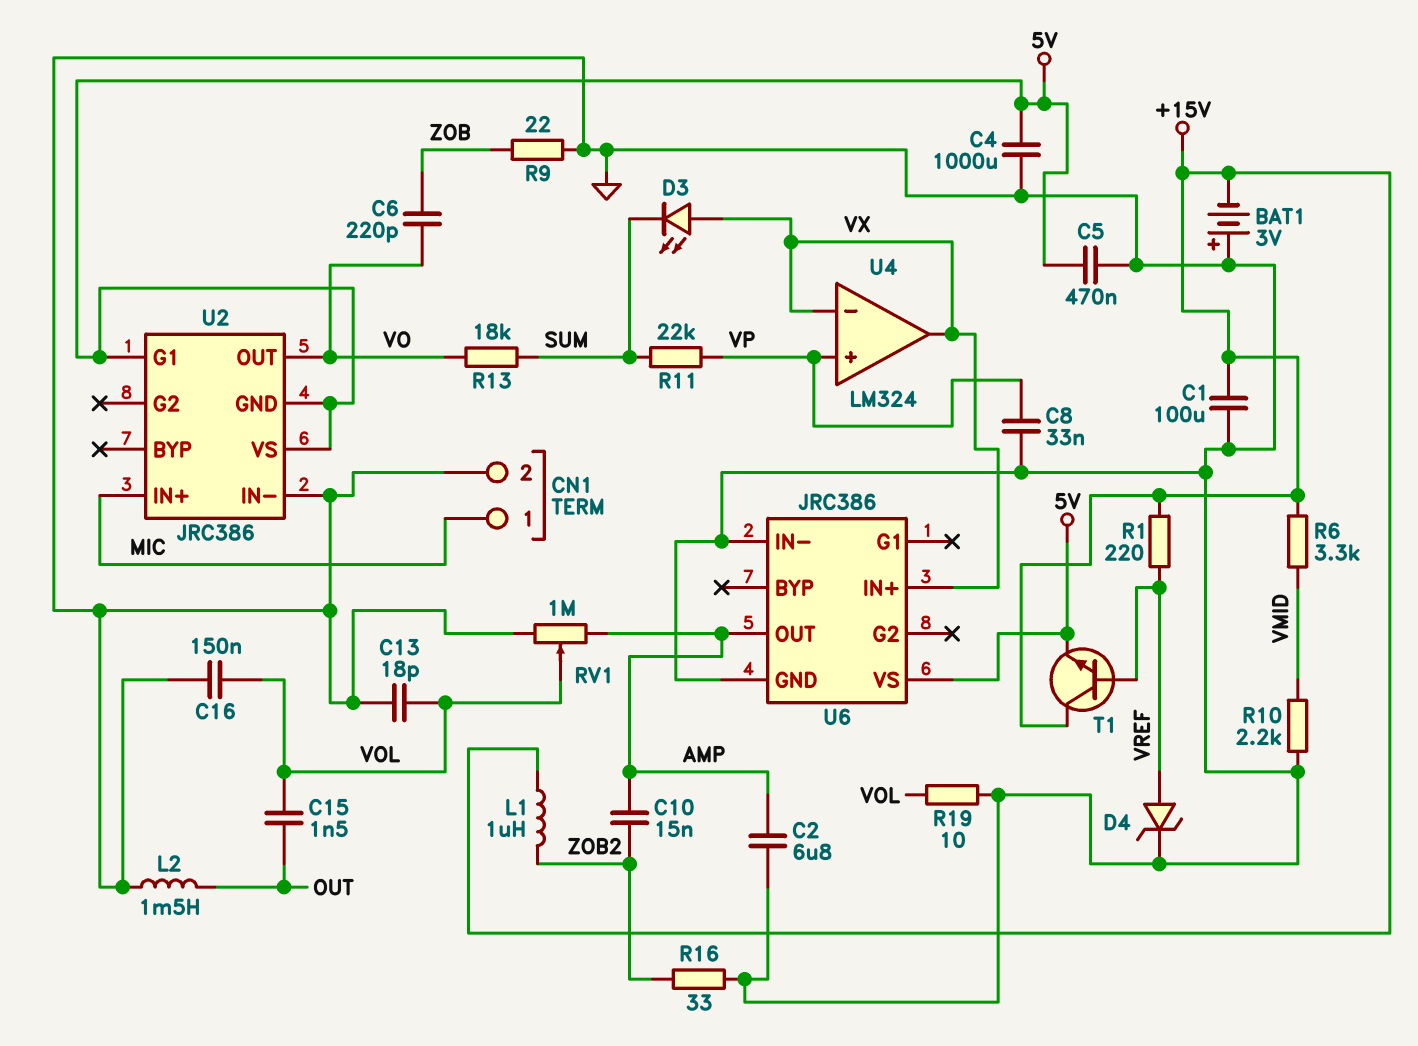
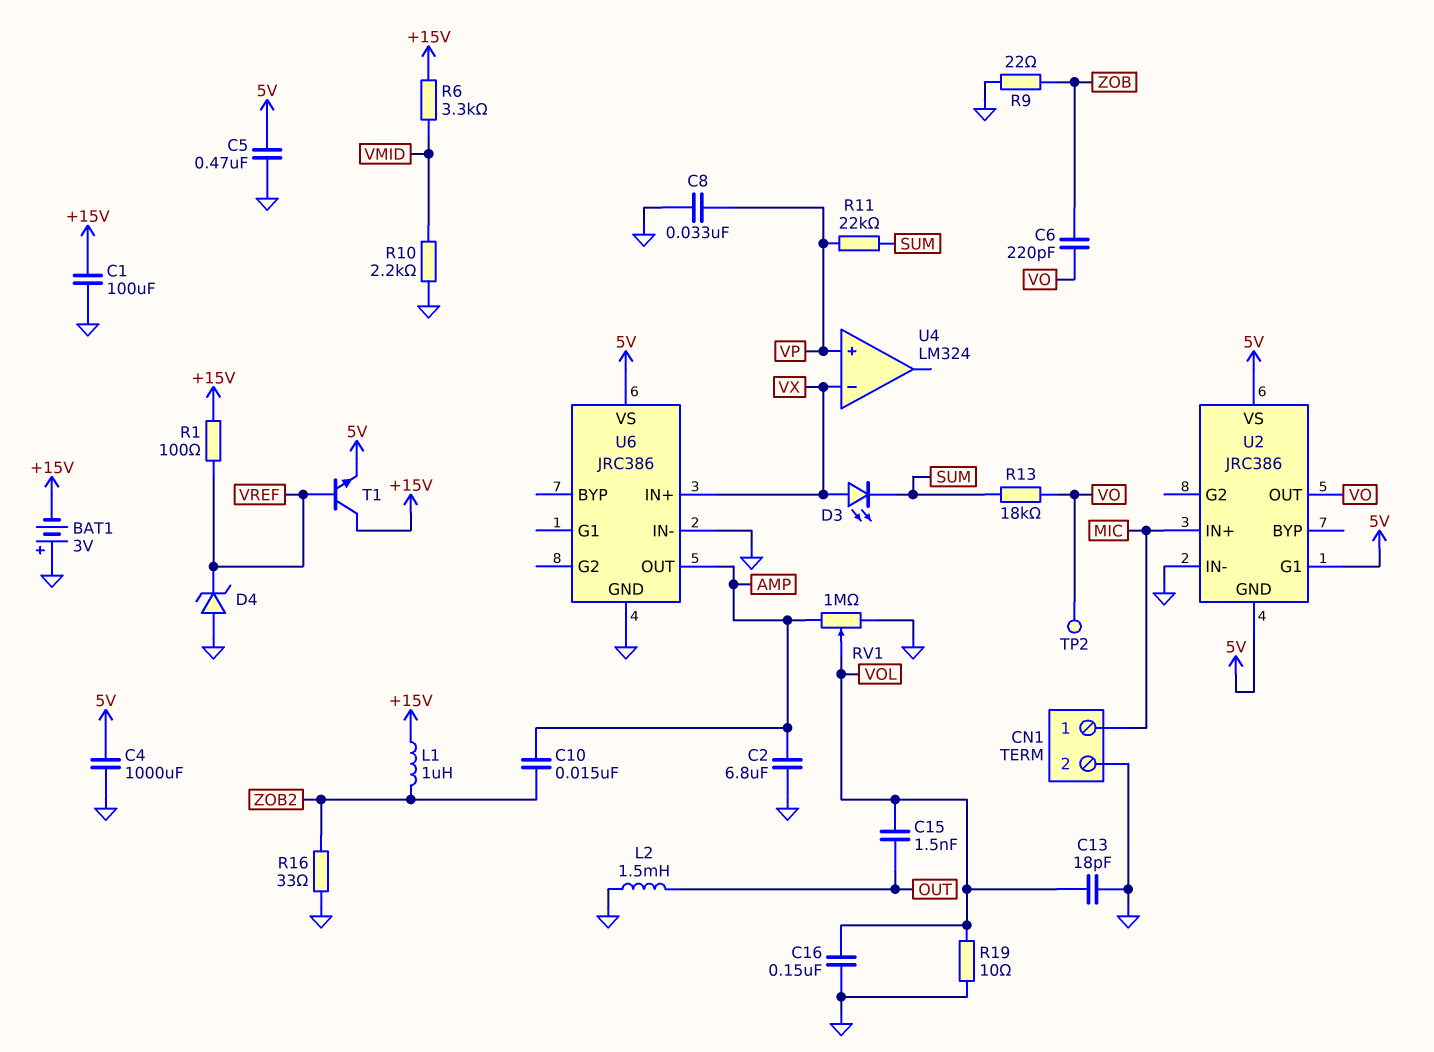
D4: zener (A VREF, K GND) -> zener (A GND, K VREF)
R1: 220 (+15V, VREF) -> 100 (+15V, VREF)
TP2: none -> test point (VO)
U4 pin out: VX -> none

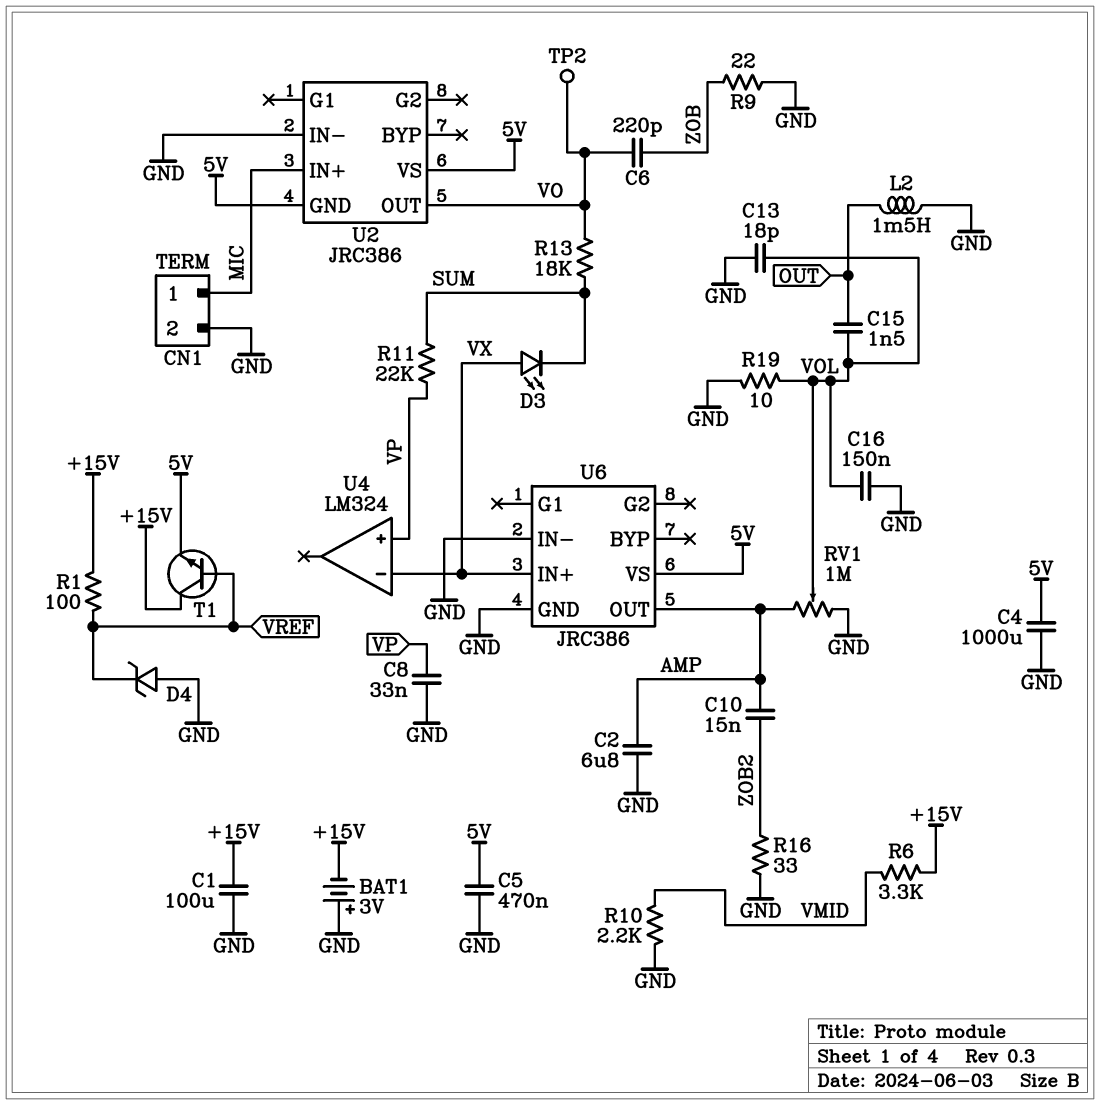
L1: 1uH (+15V, ZOB2) -> none
U2 pin G1: 5V -> none

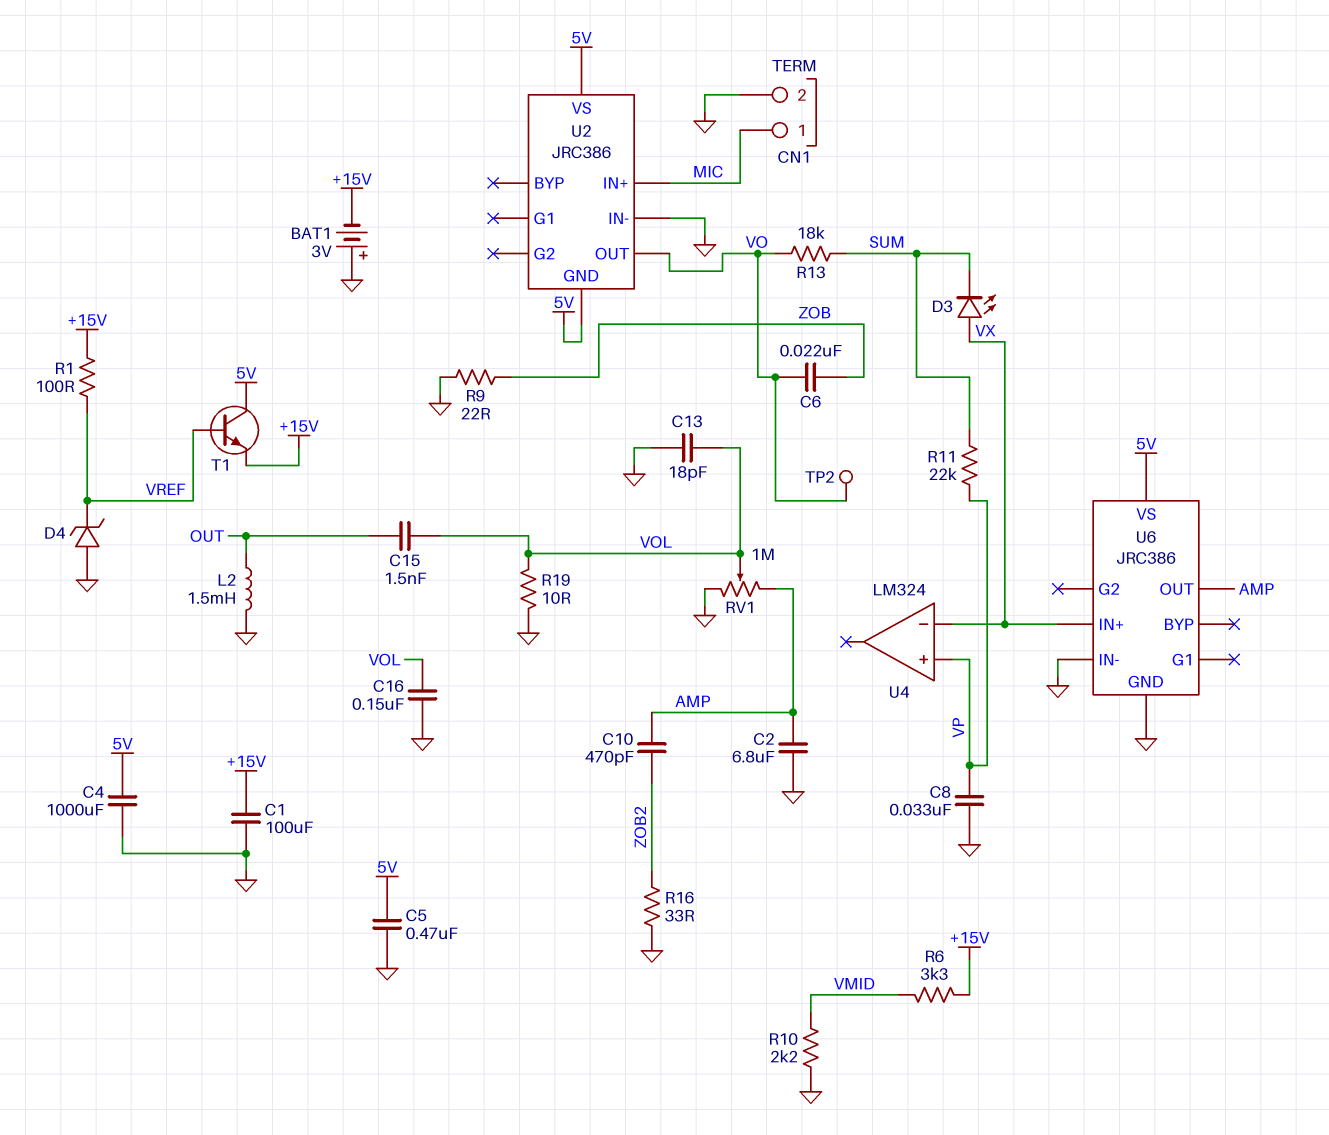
C6: 220pF (VO, ZOB) -> 22nF (VO, ZOB)
C10: 15nF (AMP, ZOB2) -> 470pF (AMP, ZOB2)
T1: NPN (B VREF, C +15V, E 5V) -> NPN (B VREF, C 5V, E +15V)

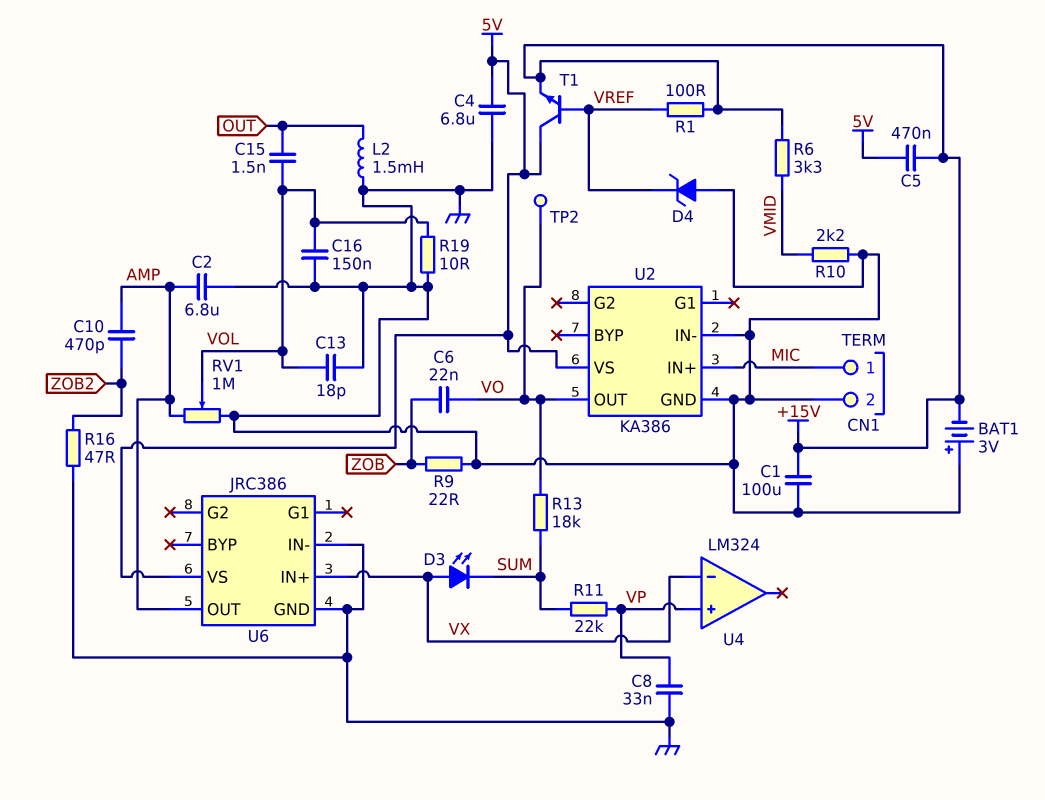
C4: 1000uF (5V, GND) -> 6.8uF (5V, GND)
C5: 470nF (5V, GND) -> 470nF (+15V, 5V)
R16: 33 (GND, ZOB2) -> 47 (GND, ZOB2)
U2: JRC386 -> KA386
U2 pin GND: 5V -> GND

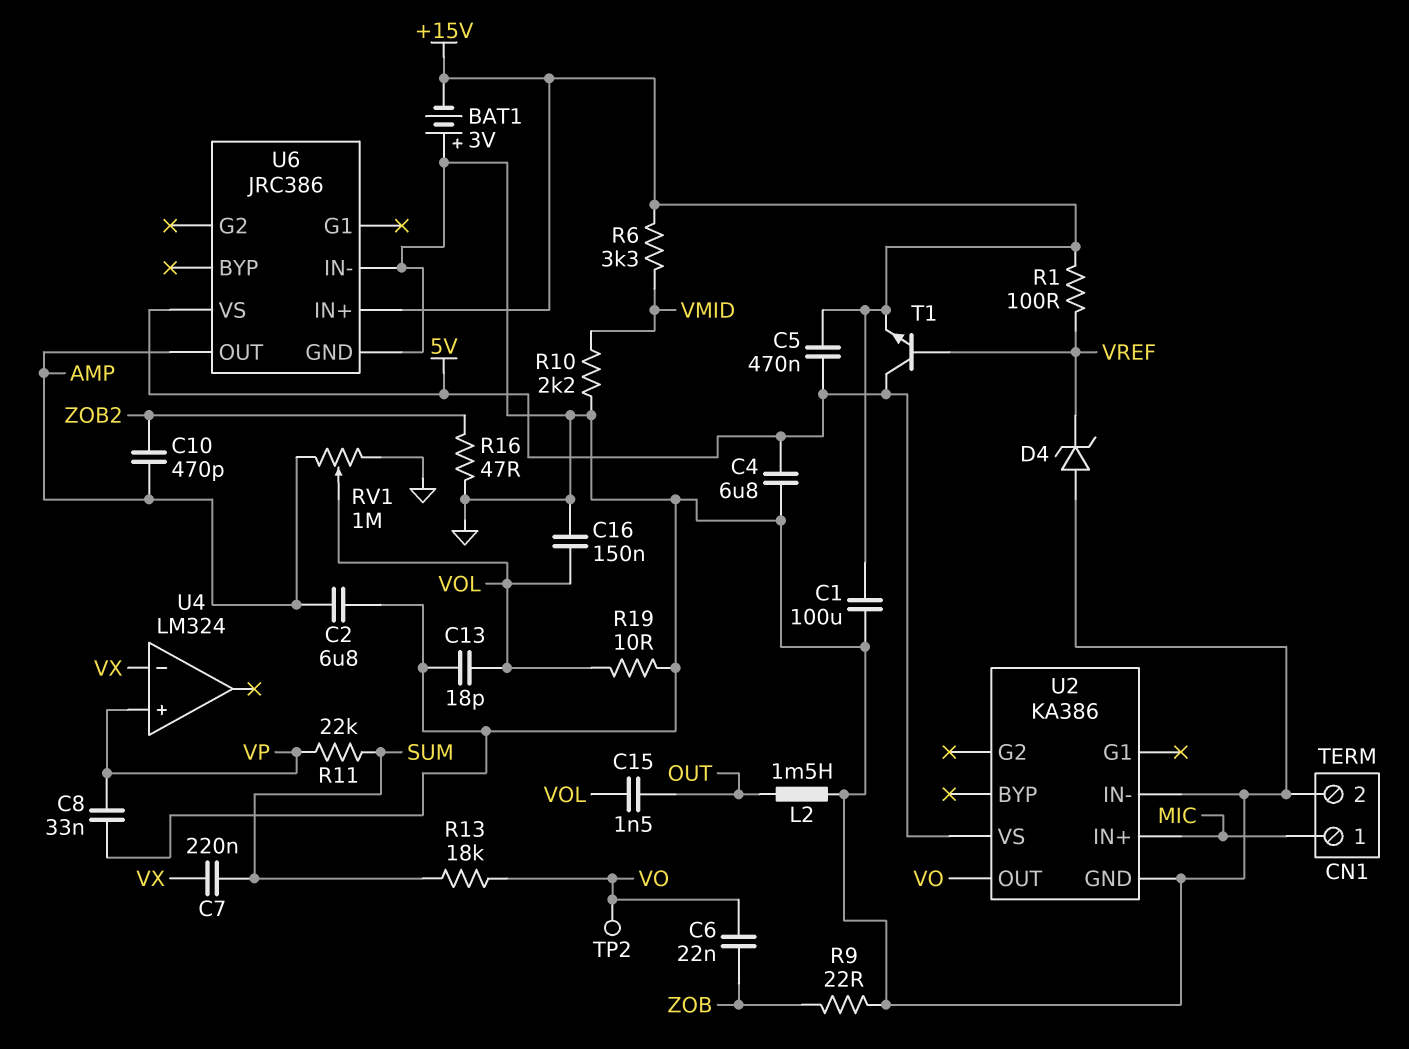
C7: none -> 220nF (SUM, VX)
D3: LED (A VX, K SUM) -> none
U6 pin IN+: VX -> +15V

